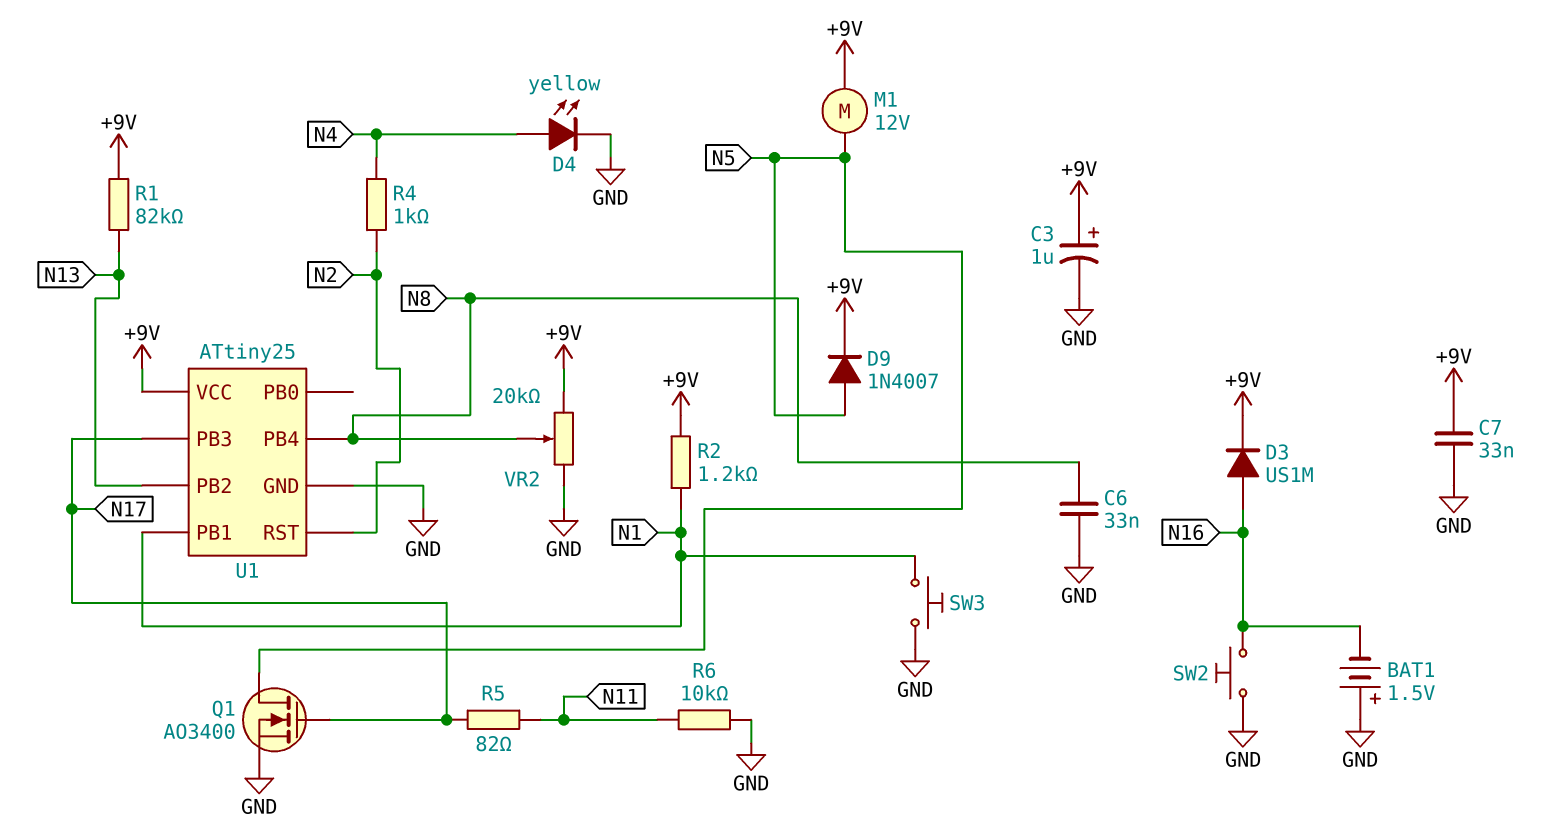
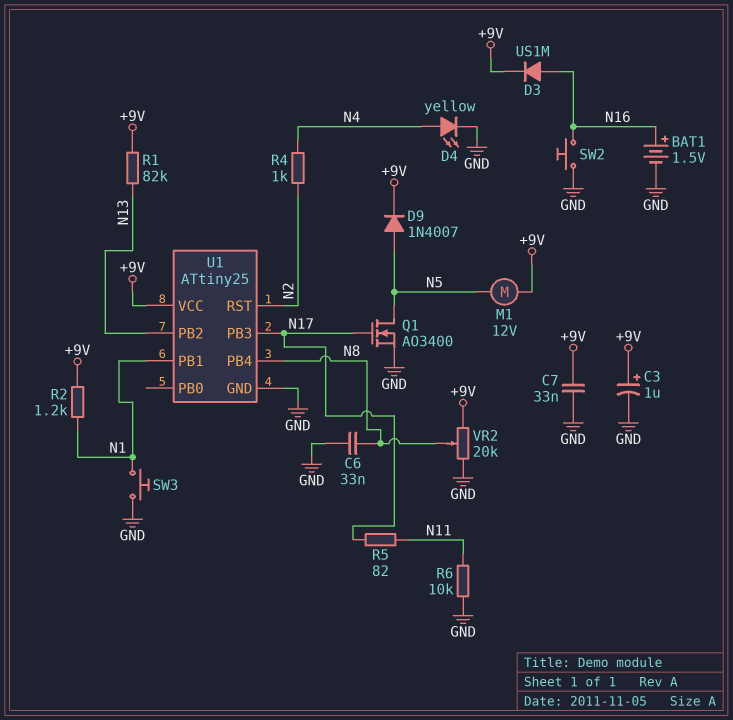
BAT1: 1.5V (plus GND, minus N16) -> 1.5V (plus N16, minus GND)

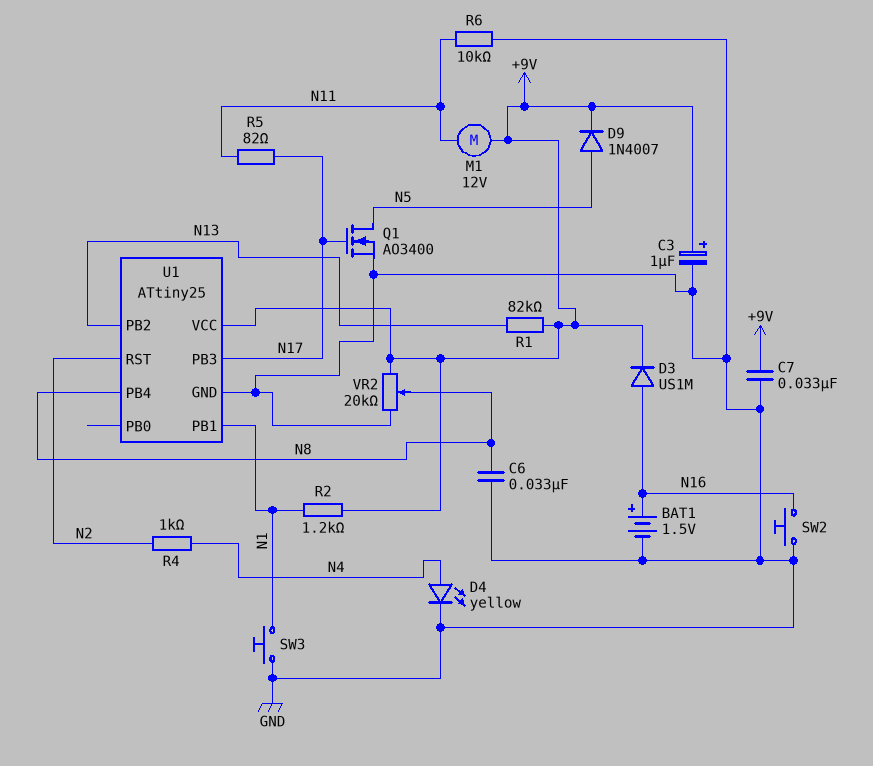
M1: motor 12V (+9V, N5) -> motor 12V (+9V, N11)

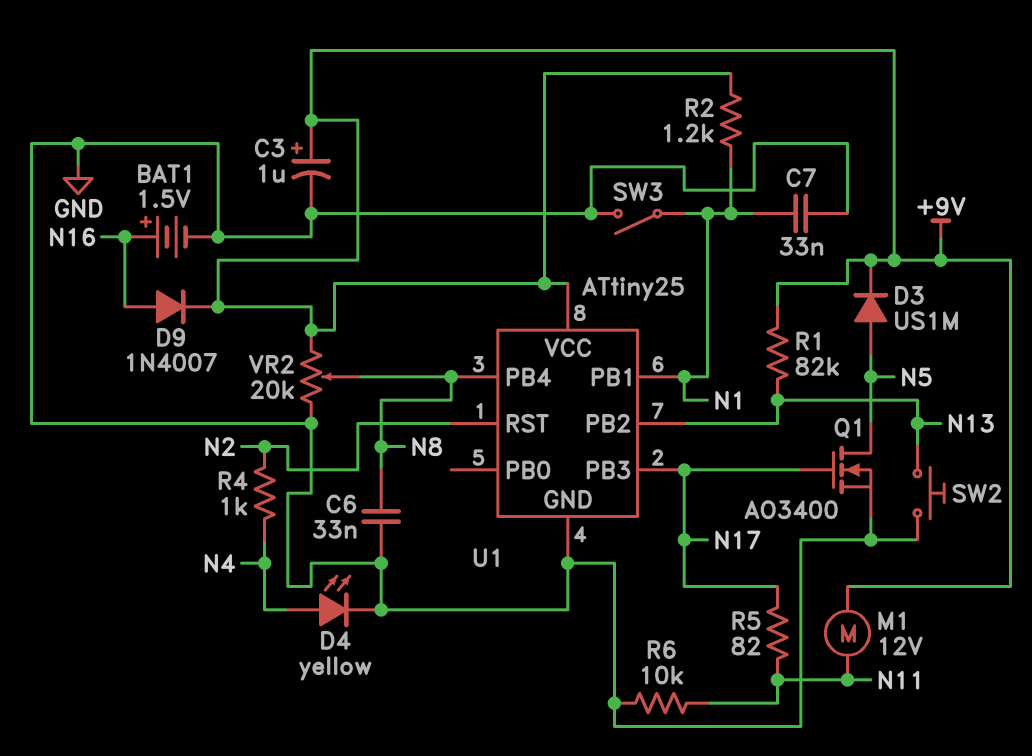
C7: 33nF (+9V, GND) -> 33nF (GND, N1)
D3: diode US1M (A N16, K +9V) -> diode US1M (A N5, K +9V)
D9: diode 1N4007 (A N5, K +9V) -> diode 1N4007 (A N16, K +9V)
SW2: button (GND, N16) -> button (GND, N13)
SW3: button (GND, N1) -> switch (GND, N1)

